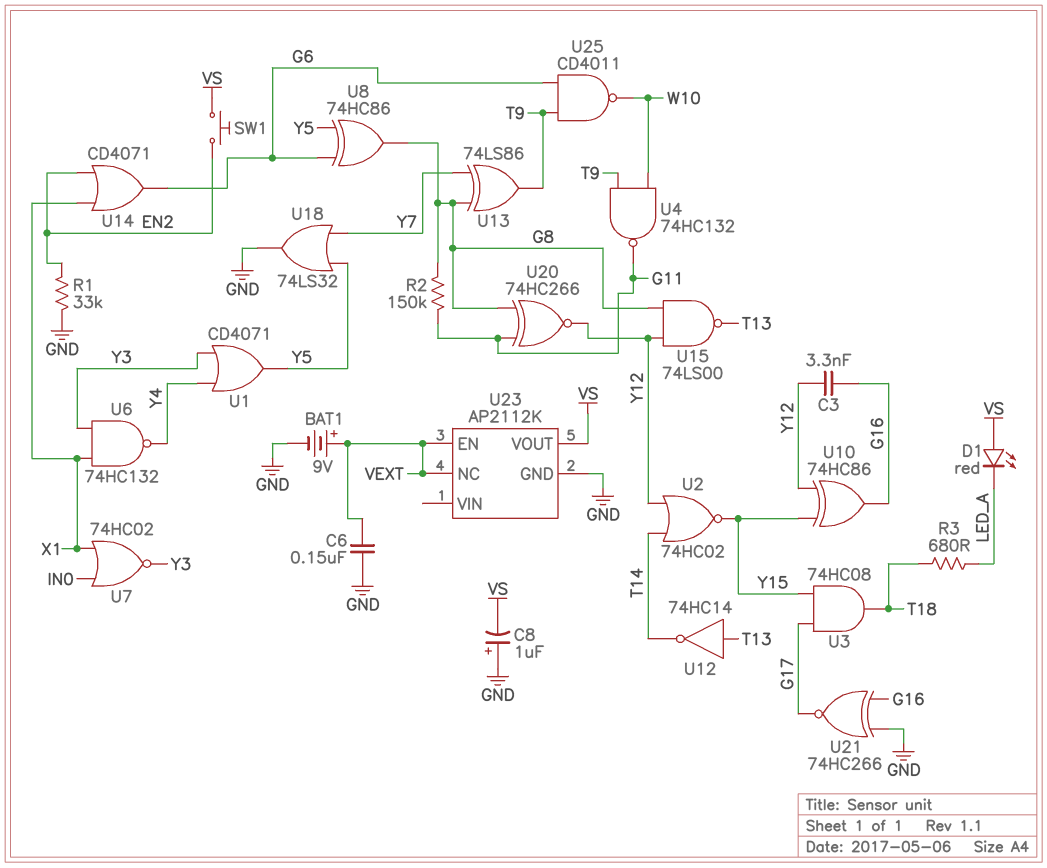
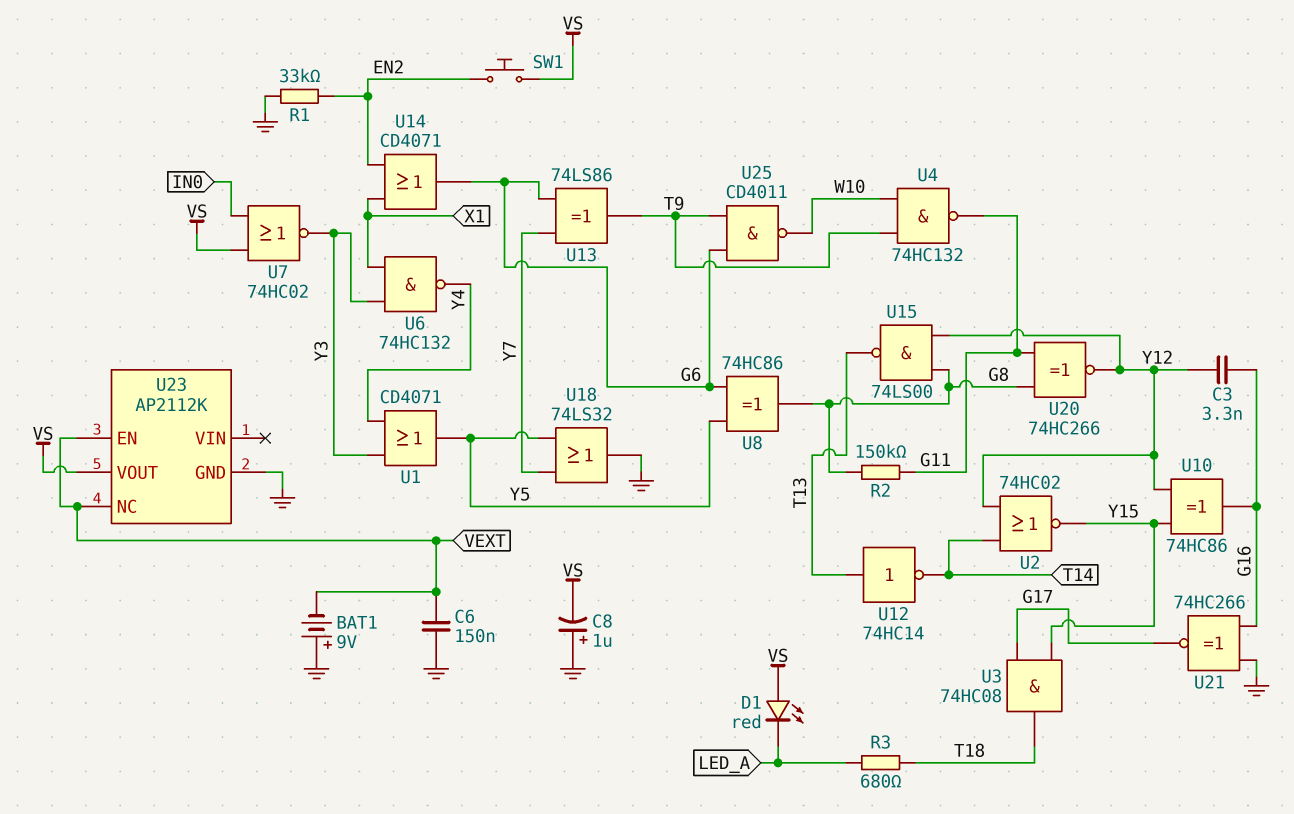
BAT1: 9V (plus VEXT, minus GND) -> 9V (plus GND, minus VEXT)
U7: NOR 74HC02 (in IN0, in X1, out Y3) -> NOR 74HC02 (in IN0, in VS, out Y3)
U13: XOR 74LS86 (in G8, in Y7, out T9) -> XOR 74LS86 (in G6, in Y7, out T9)

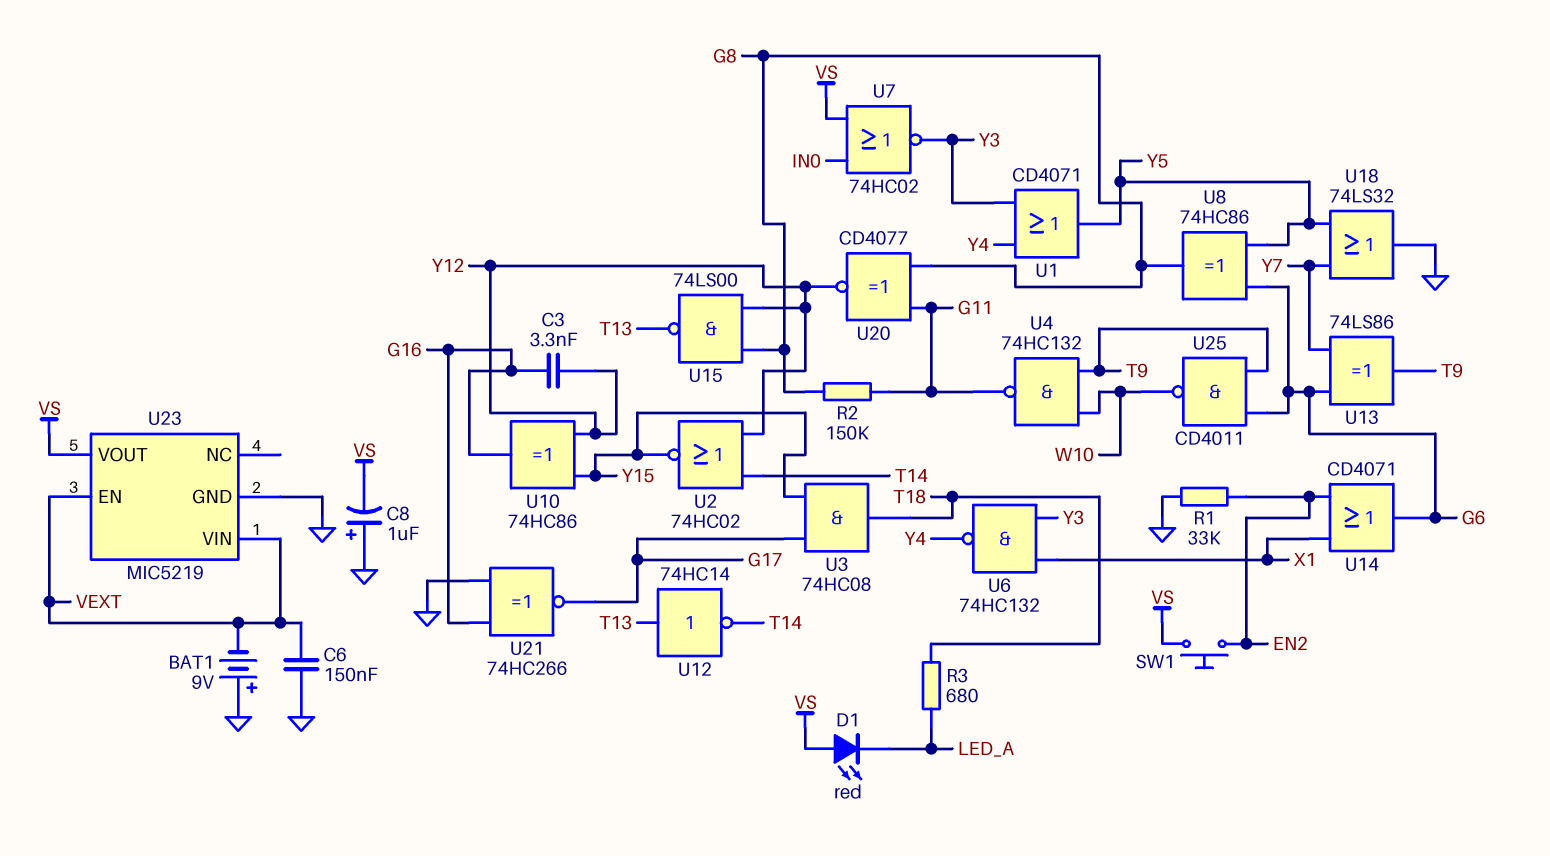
U20: XNOR 74HC266 (in G8, in G11, out Y12) -> XNOR CD4077 (in G8, in G11, out Y12)
U23: AP2112K -> MIC5219
U23 pin NC: VEXT -> none
U23 pin VIN: none -> VEXT

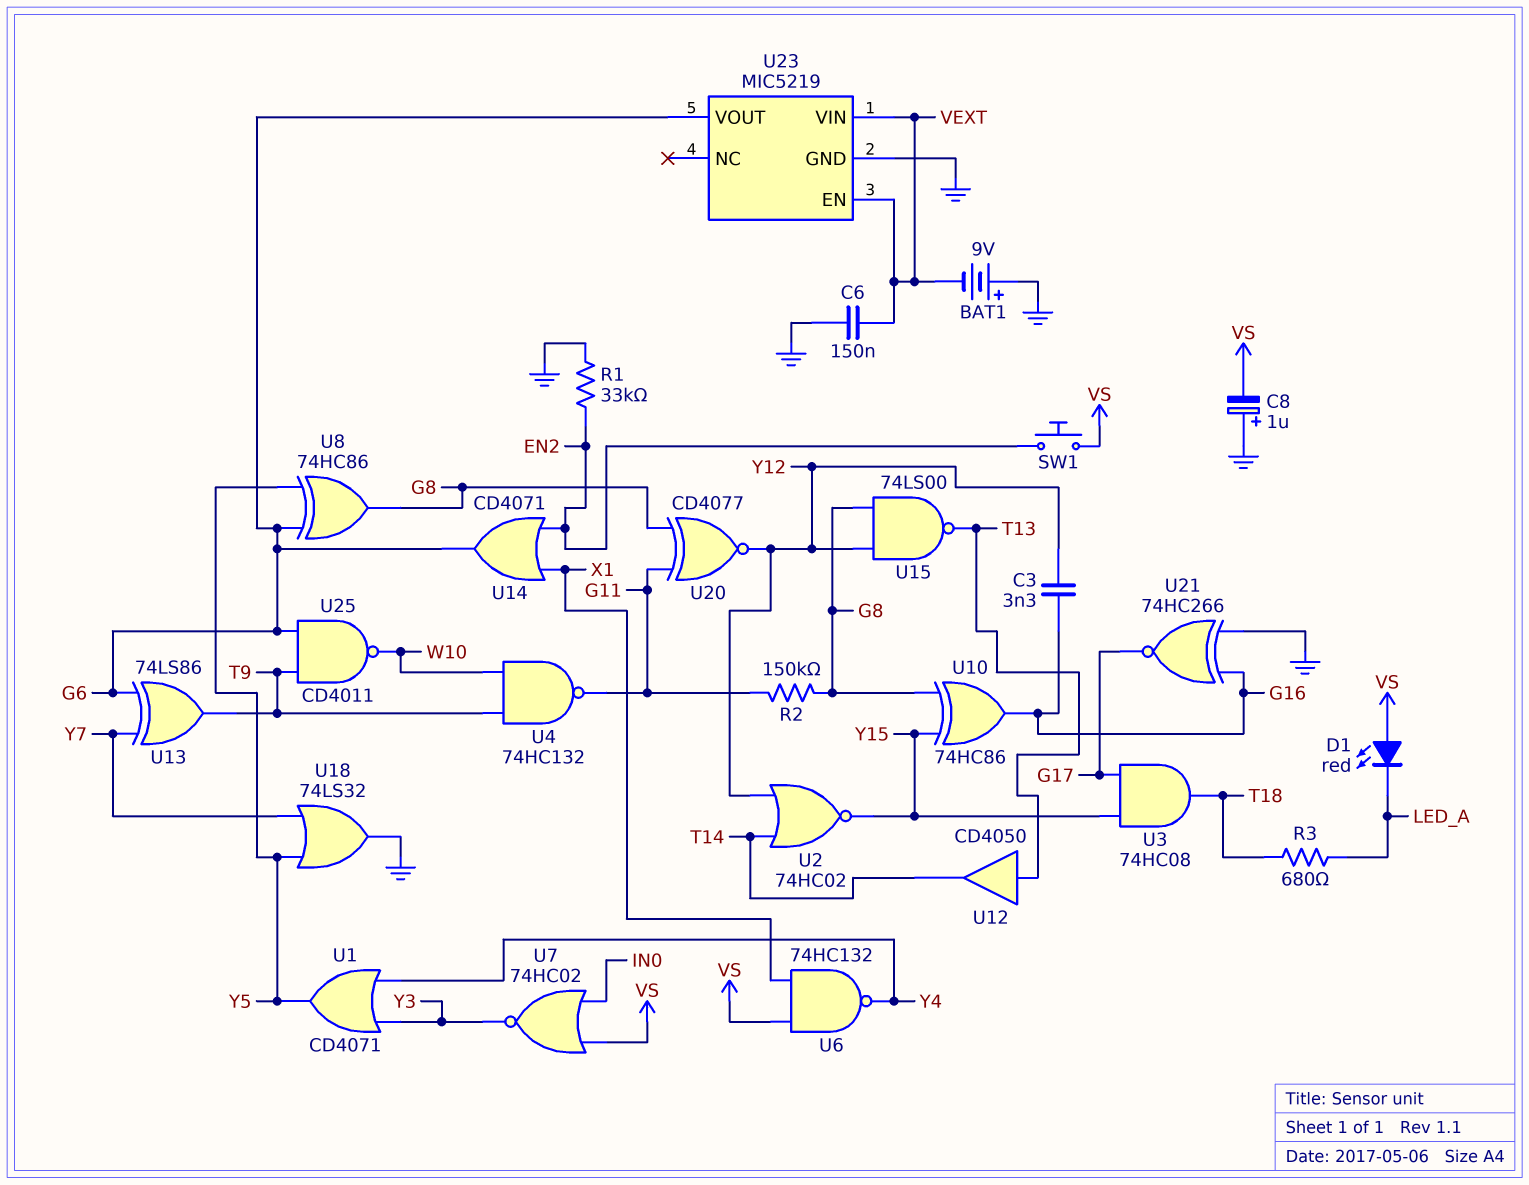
U6: NAND 74HC132 (in X1, in Y3, out Y4) -> NAND 74HC132 (in VS, in X1, out Y4)
U10: XOR 74HC86 (in Y12, in Y15, out G16) -> XOR 74HC86 (in G8, in Y15, out G16)
U12: NOT 74HC14 (in T13, out T14) -> buffer CD4050 (in T13, out T14)
U23 pin VOUT: VS -> G6

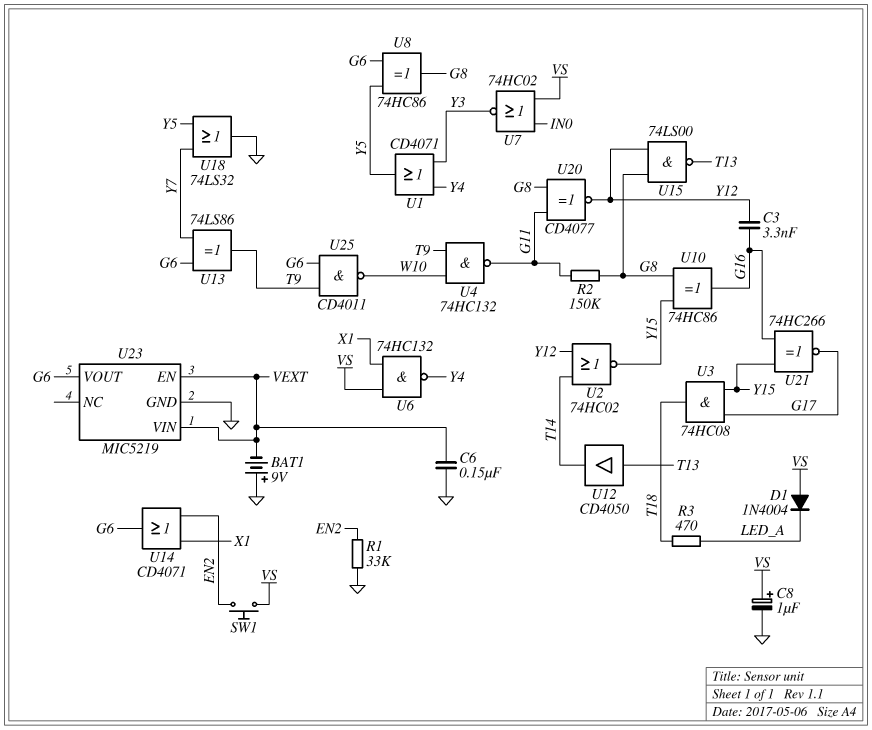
C8: 1uF (plus GND, minus VS) -> 1uF (plus VS, minus GND)
D1: LED red (A VS, K LED_A) -> diode 1N4004 (A VS, K LED_A)
R3: 680 (LED_A, T18) -> 470 (LED_A, T18)
U21: XNOR 74HC266 (in G16, in GND, out G17) -> XNOR 74HC266 (in G16, in Y15, out G17)

